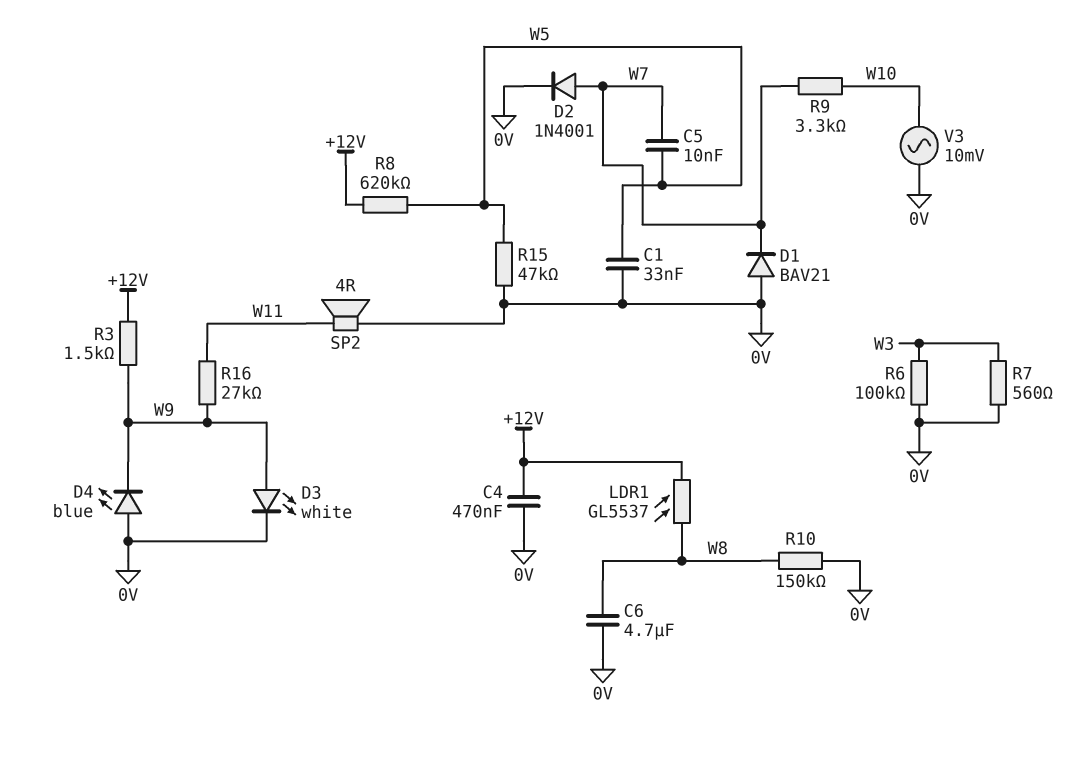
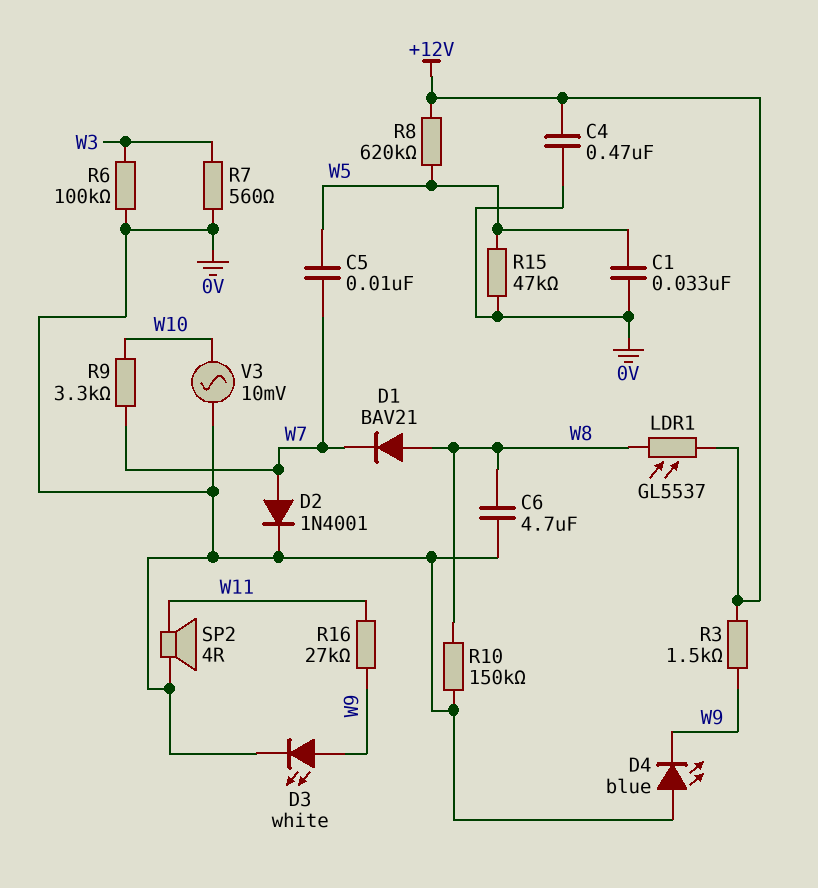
D1: diode BAV21 (A 0V, K W7) -> diode BAV21 (A W8, K W7)

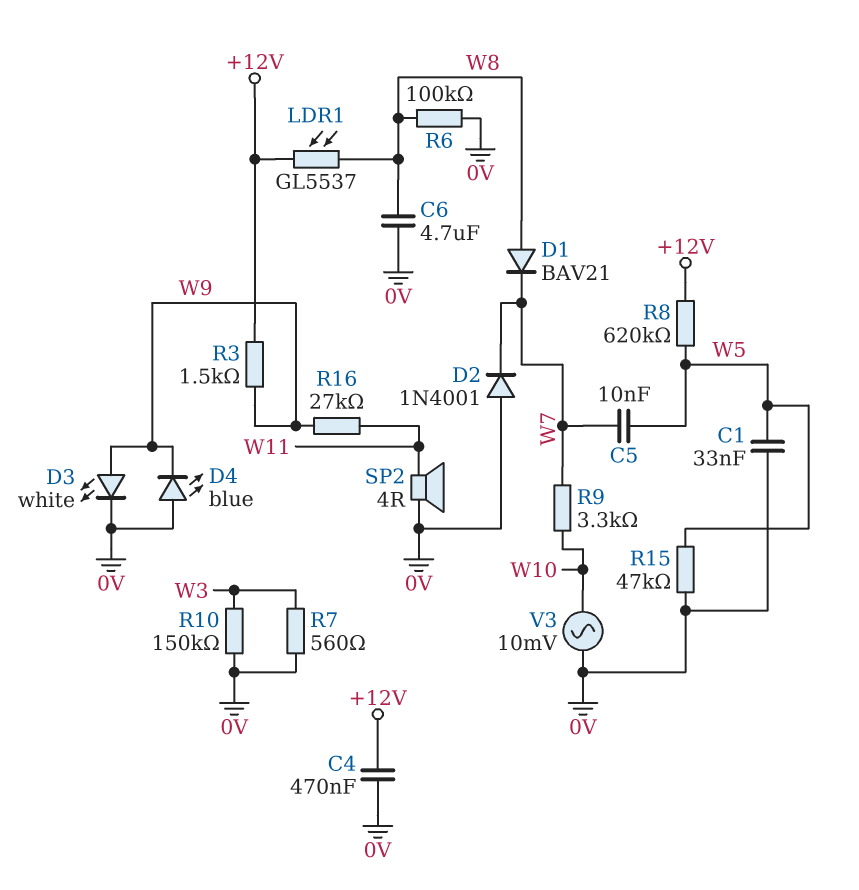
D2: diode 1N4001 (A W7, K 0V) -> diode 1N4001 (A 0V, K W7)
R6: 100k (0V, W3) -> 100k (0V, W8)
R10: 150k (0V, W8) -> 150k (0V, W3)

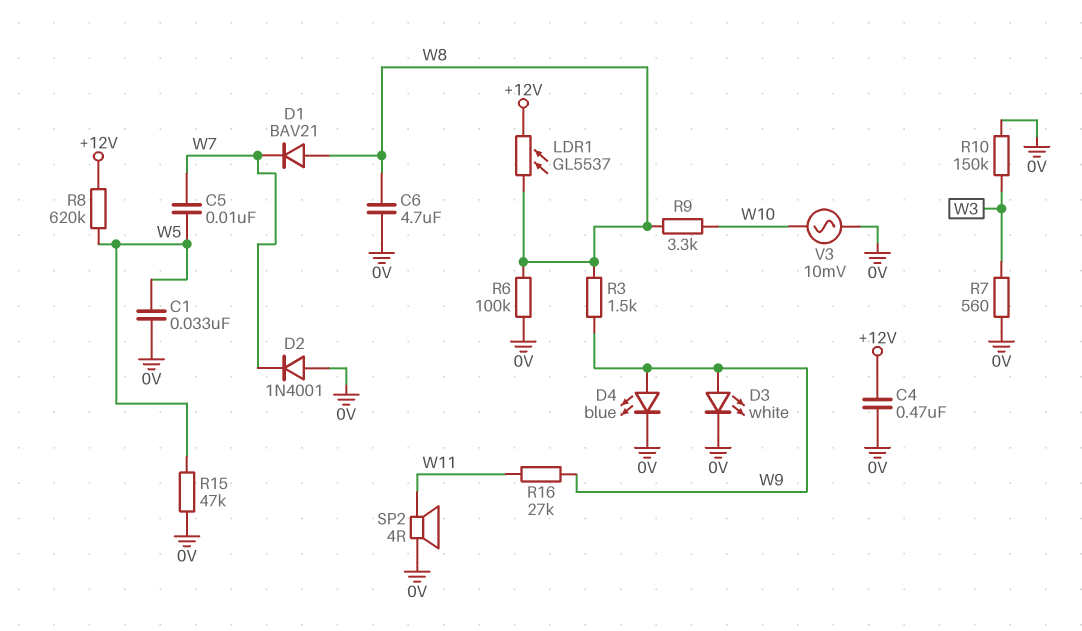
D4: LED blue (A 0V, K W9) -> LED blue (A W9, K 0V)
R3: 1.5k (+12V, W9) -> 1.5k (W8, W9)
R9: 3.3k (W7, W10) -> 3.3k (W8, W10)

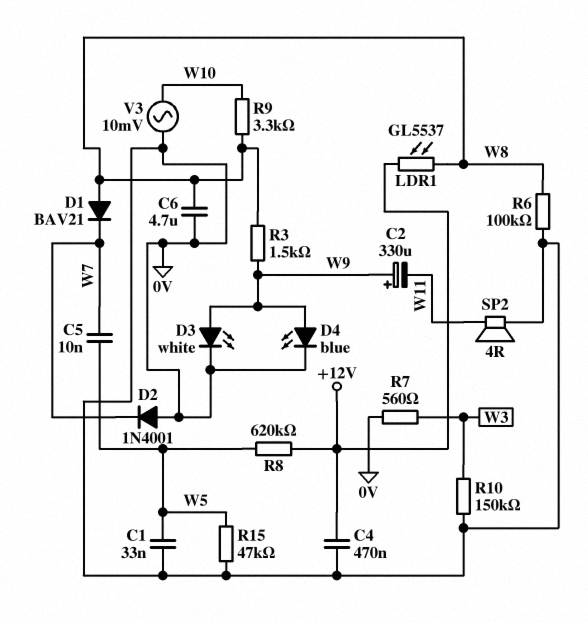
C2: none -> 330uF (plus W9, minus W11)
R16: 27k (W9, W11) -> none

